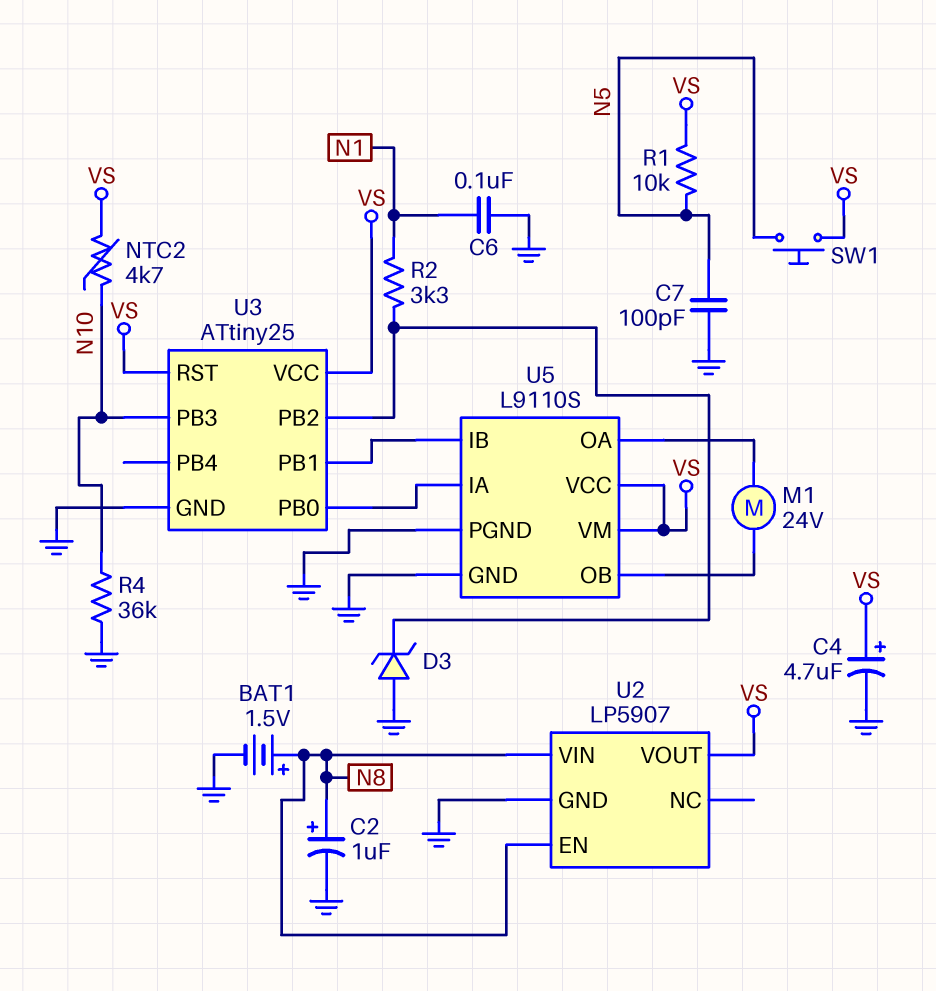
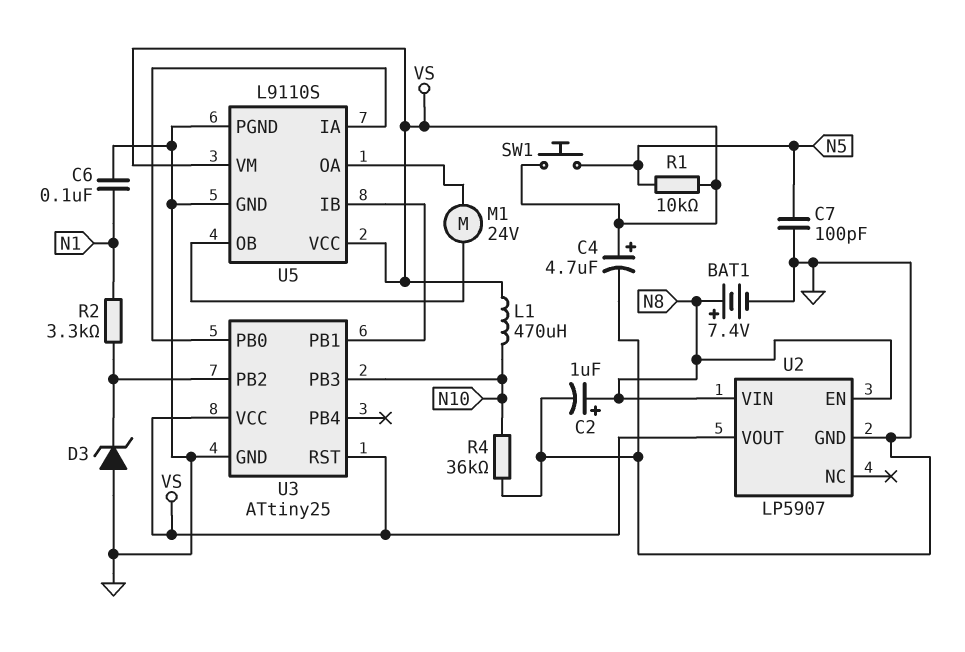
BAT1: 1.5V (plus N8, minus GND) -> 7.4V (plus N8, minus GND)
L1: none -> 470uH (N10, VS)
NTC2: 4.7k (N10, VS) -> none

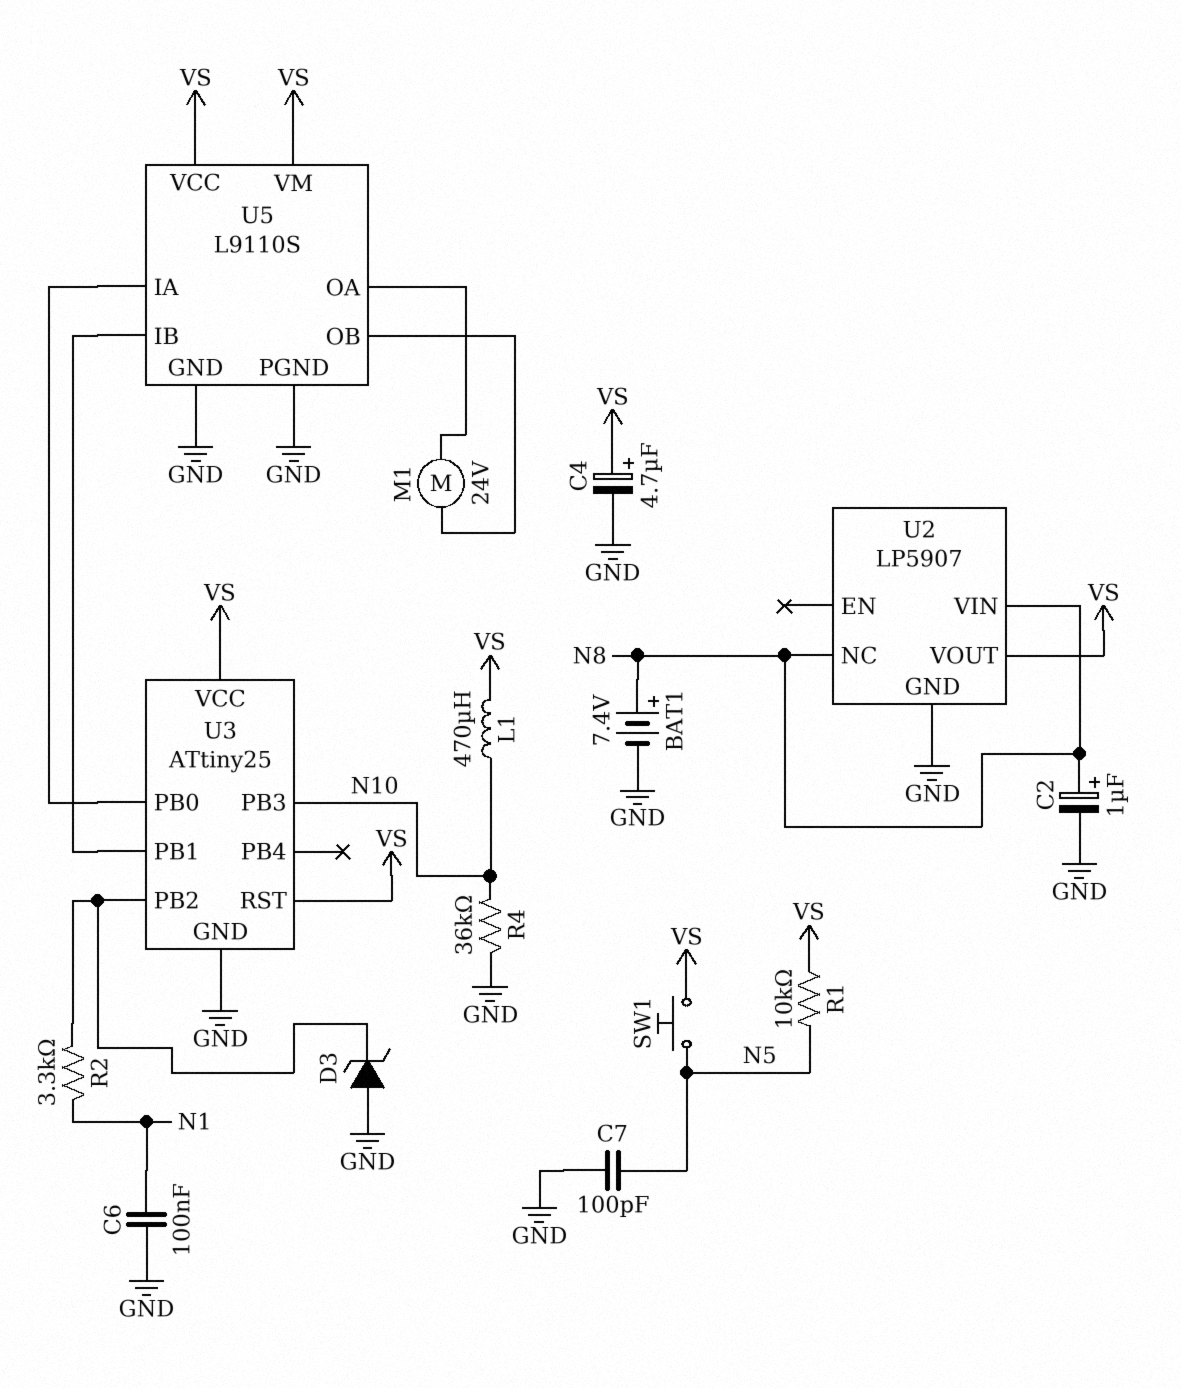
U2 pin EN: N8 -> none
U2 pin NC: none -> N8

